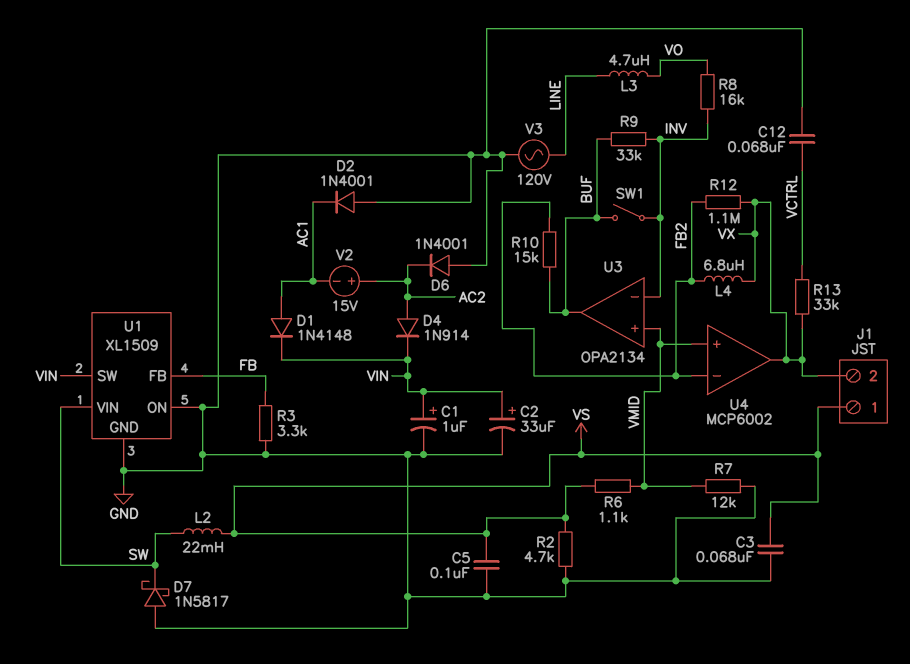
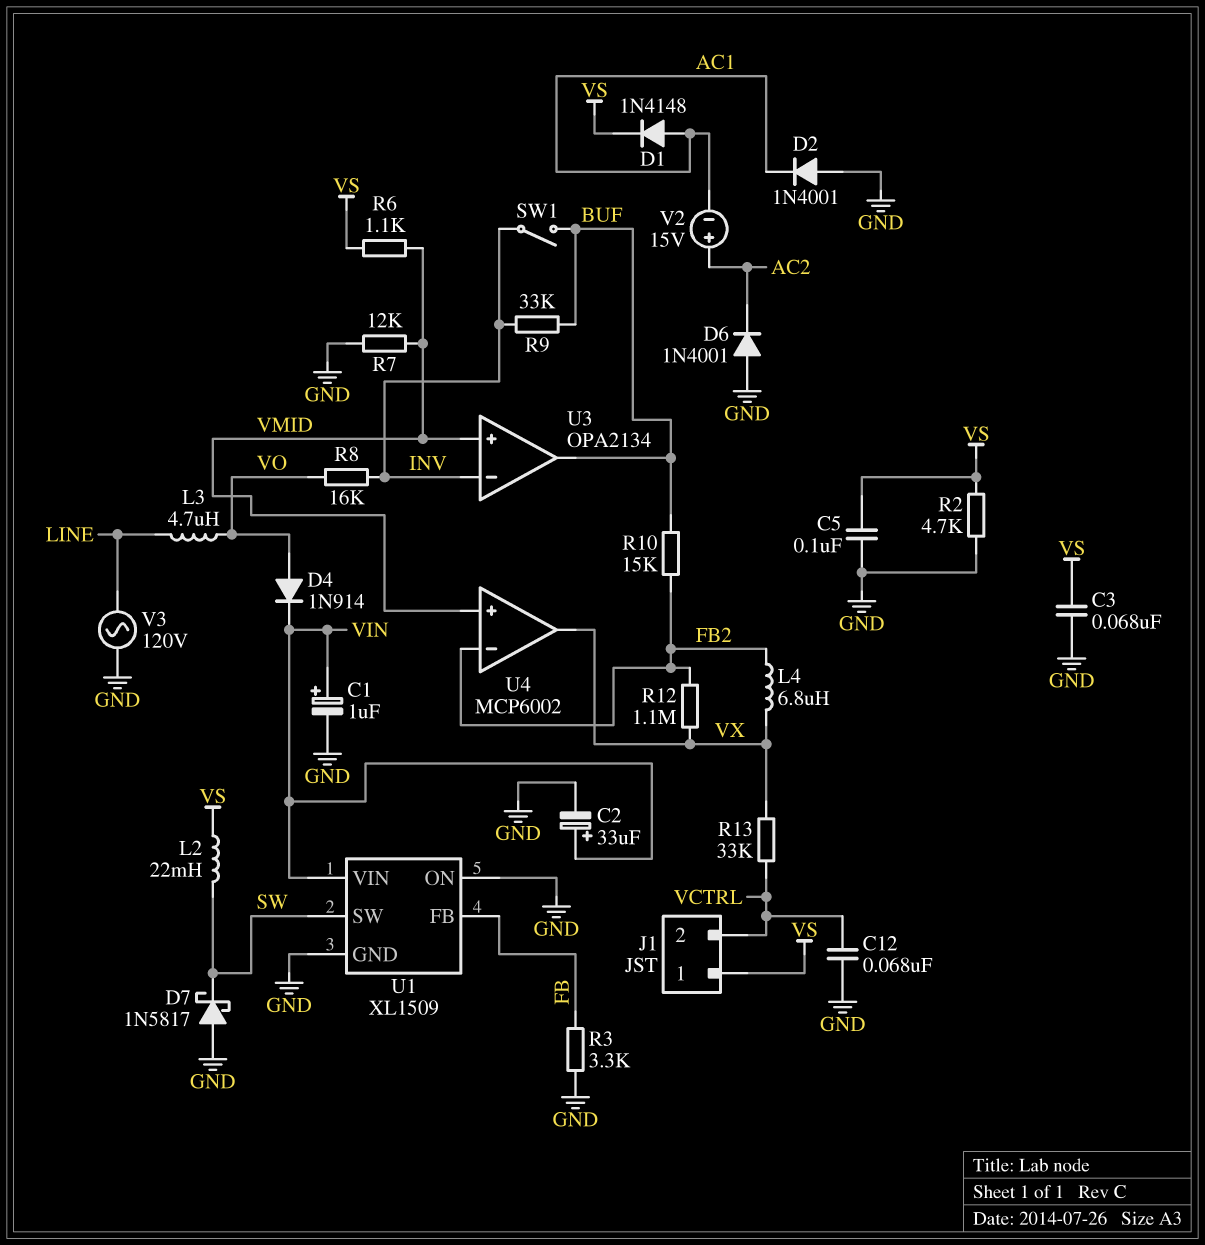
D1: diode 1N4148 (A AC1, K VIN) -> diode 1N4148 (A AC1, K VS)
D4: diode 1N914 (A AC2, K VIN) -> diode 1N914 (A VO, K VIN)
J1 pin 2: VX -> VCTRL
U1 pin SW: VIN -> SW
U1 pin VIN: SW -> VIN

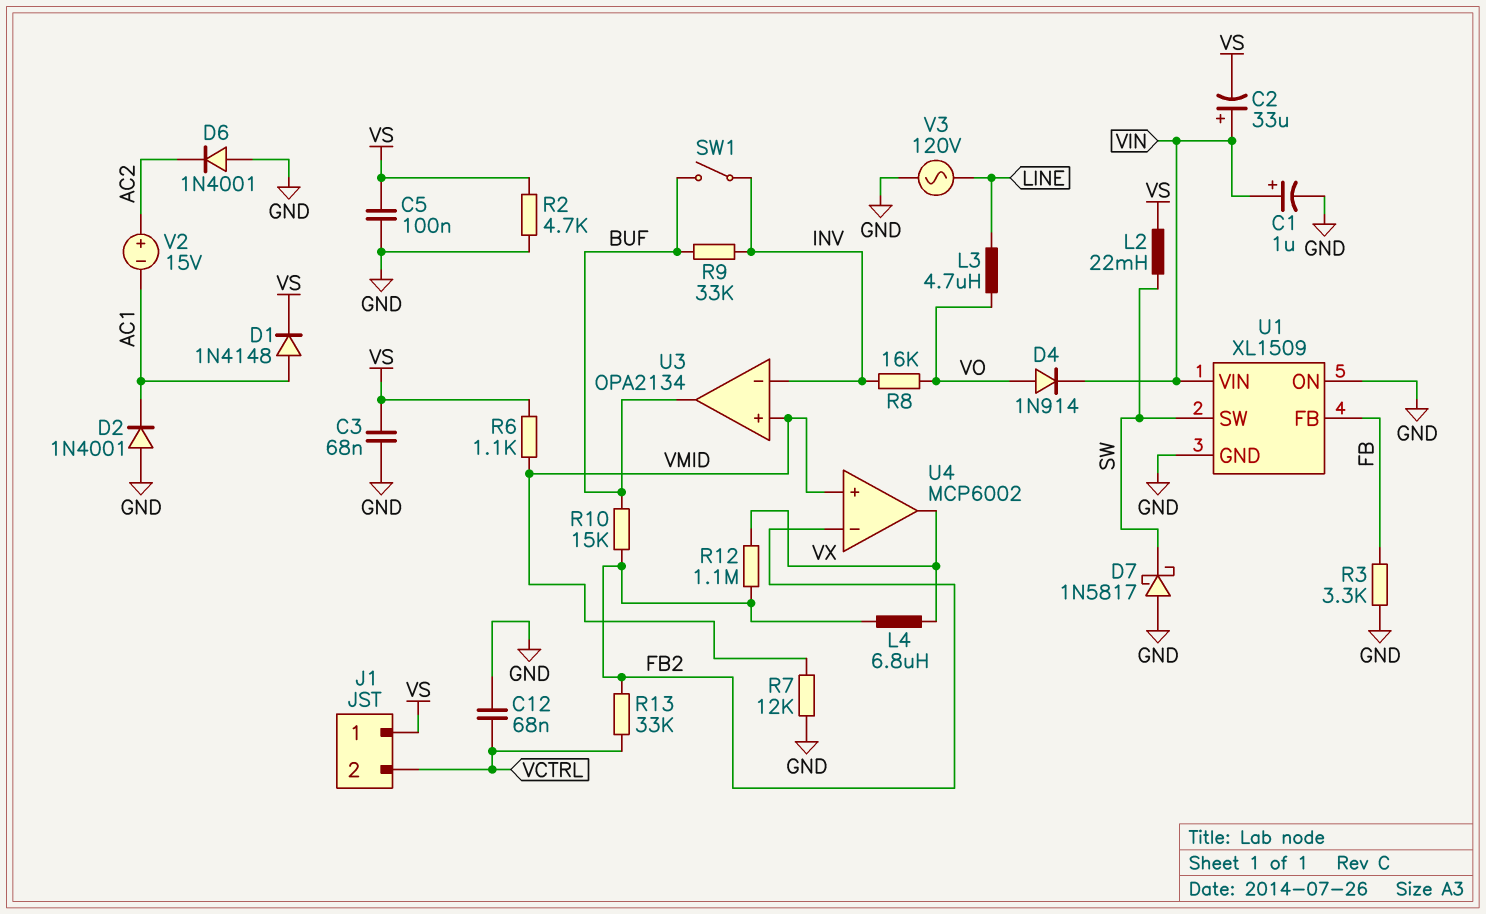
C2: 33uF (plus VIN, minus GND) -> 33uF (plus VIN, minus VS)
R13: 33k (VCTRL, VX) -> 33k (FB2, VCTRL)

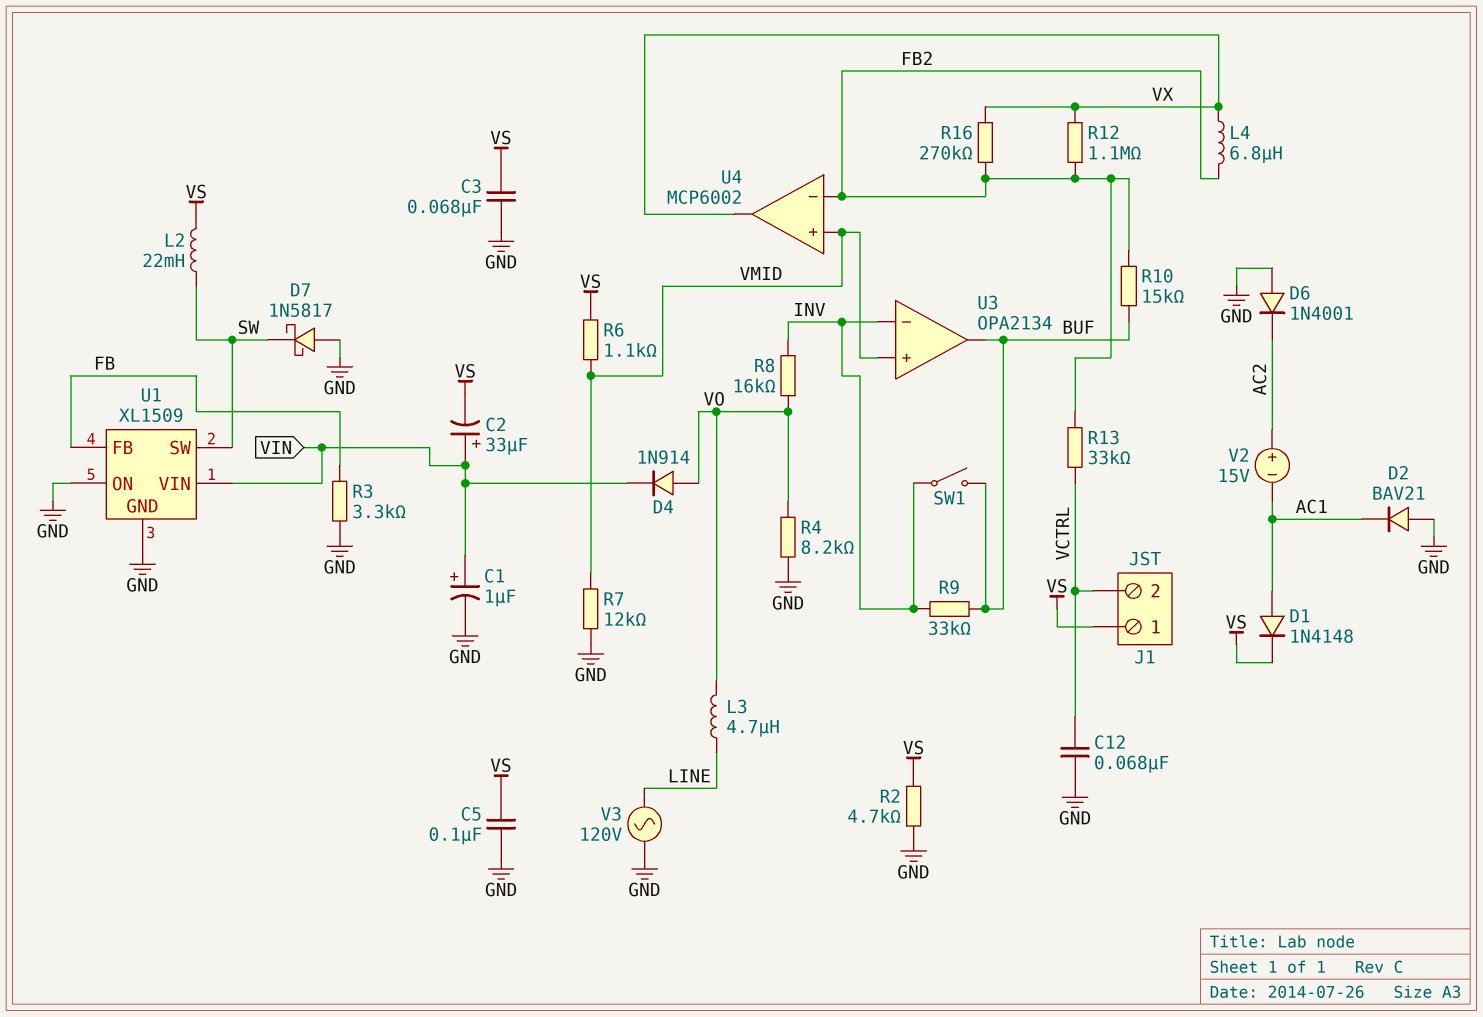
D2: diode 1N4001 (A GND, K AC1) -> diode BAV21 (A GND, K AC1)
R4: none -> 8.2k (GND, VO)
R16: none -> 270k (FB2, VX)

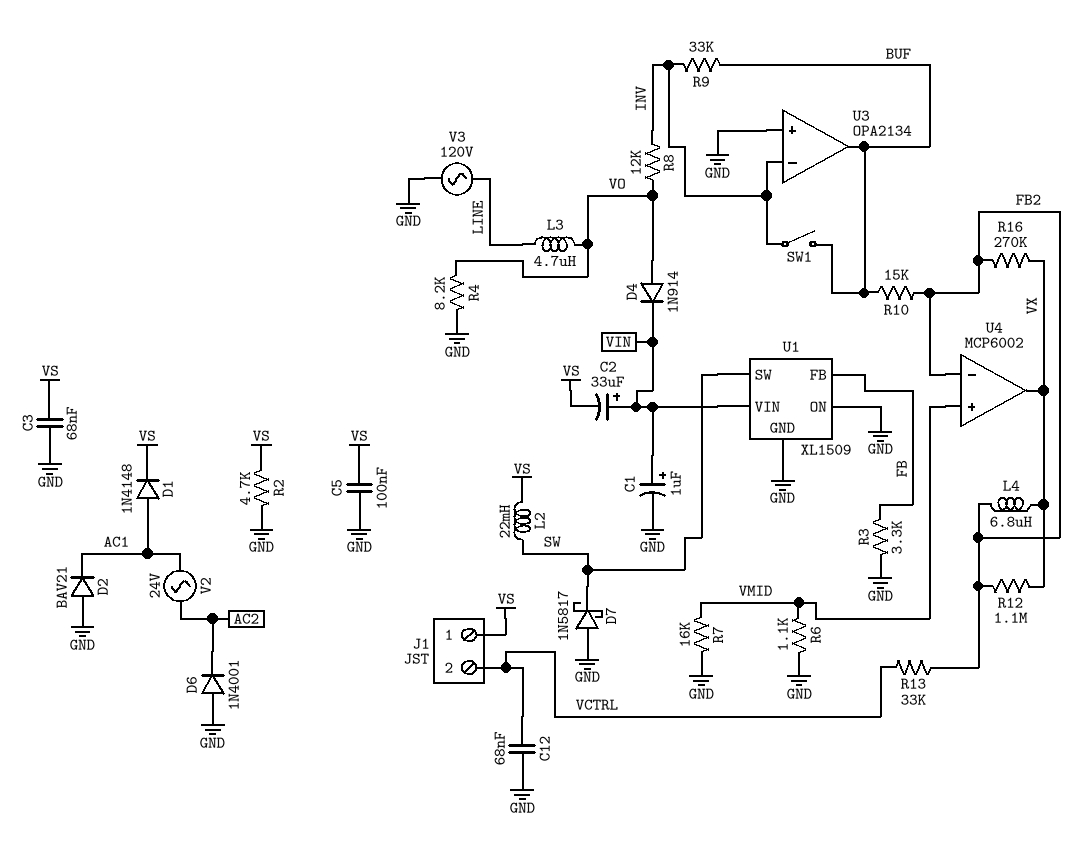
R6: 1.1k (VMID, VS) -> 1.1k (GND, VMID)
R7: 12k (GND, VMID) -> 16k (GND, VMID)
R8: 16k (INV, VO) -> 12k (INV, VO)
U3 pin in+: VMID -> GND
V2: 15V (plus AC2, minus AC1) -> AC 24V (AC1, AC2)

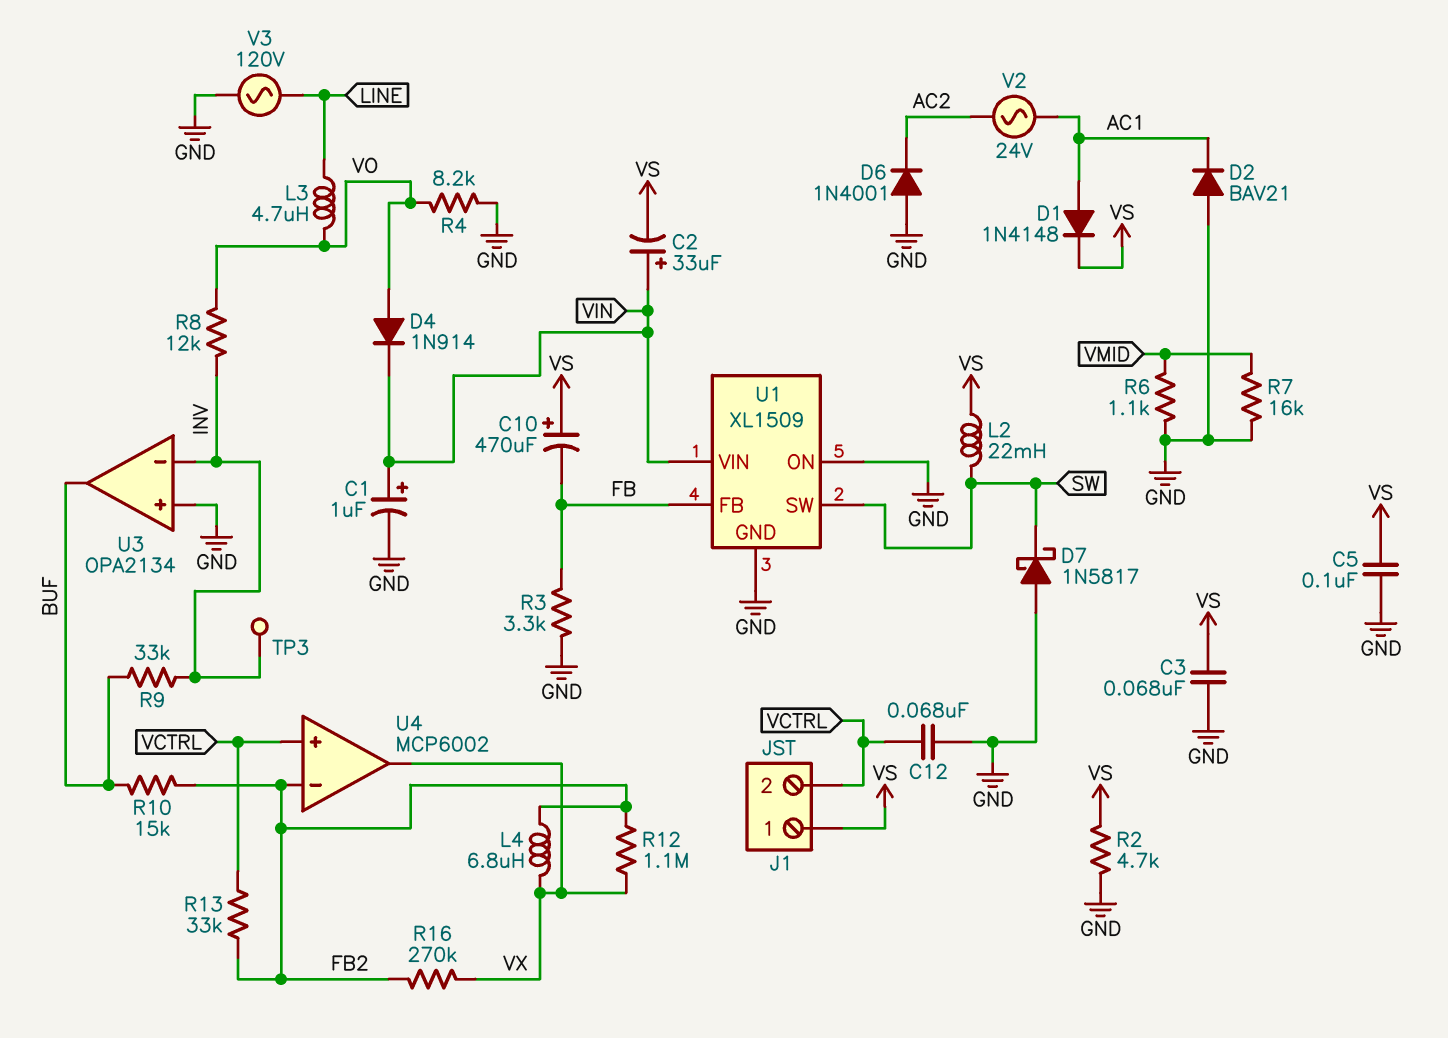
C10: none -> 470uF (plus VS, minus FB)
SW1: switch (BUF, INV) -> none
TP3: none -> test point (INV)
U4 pin in+: VMID -> VCTRL

